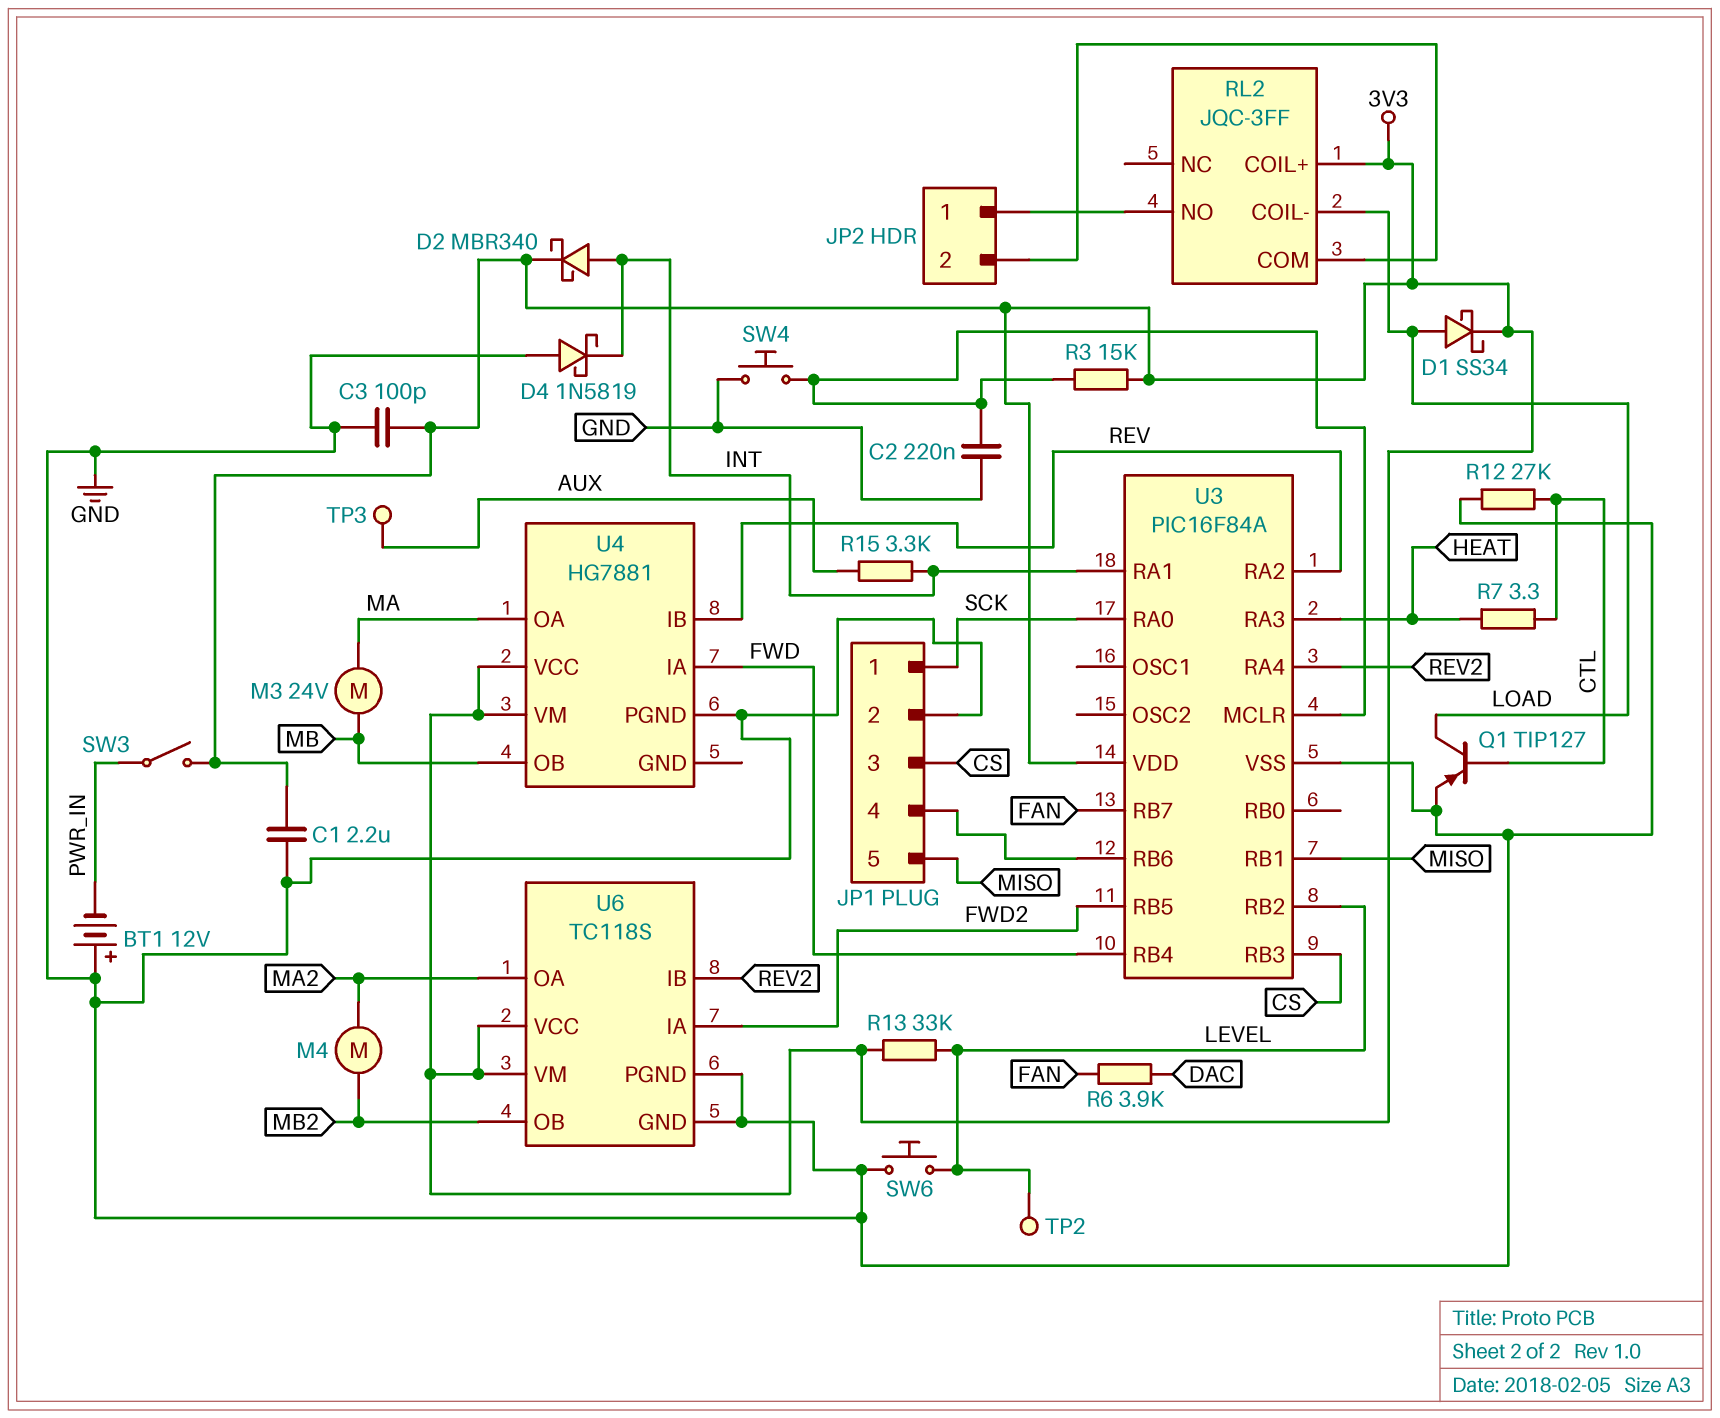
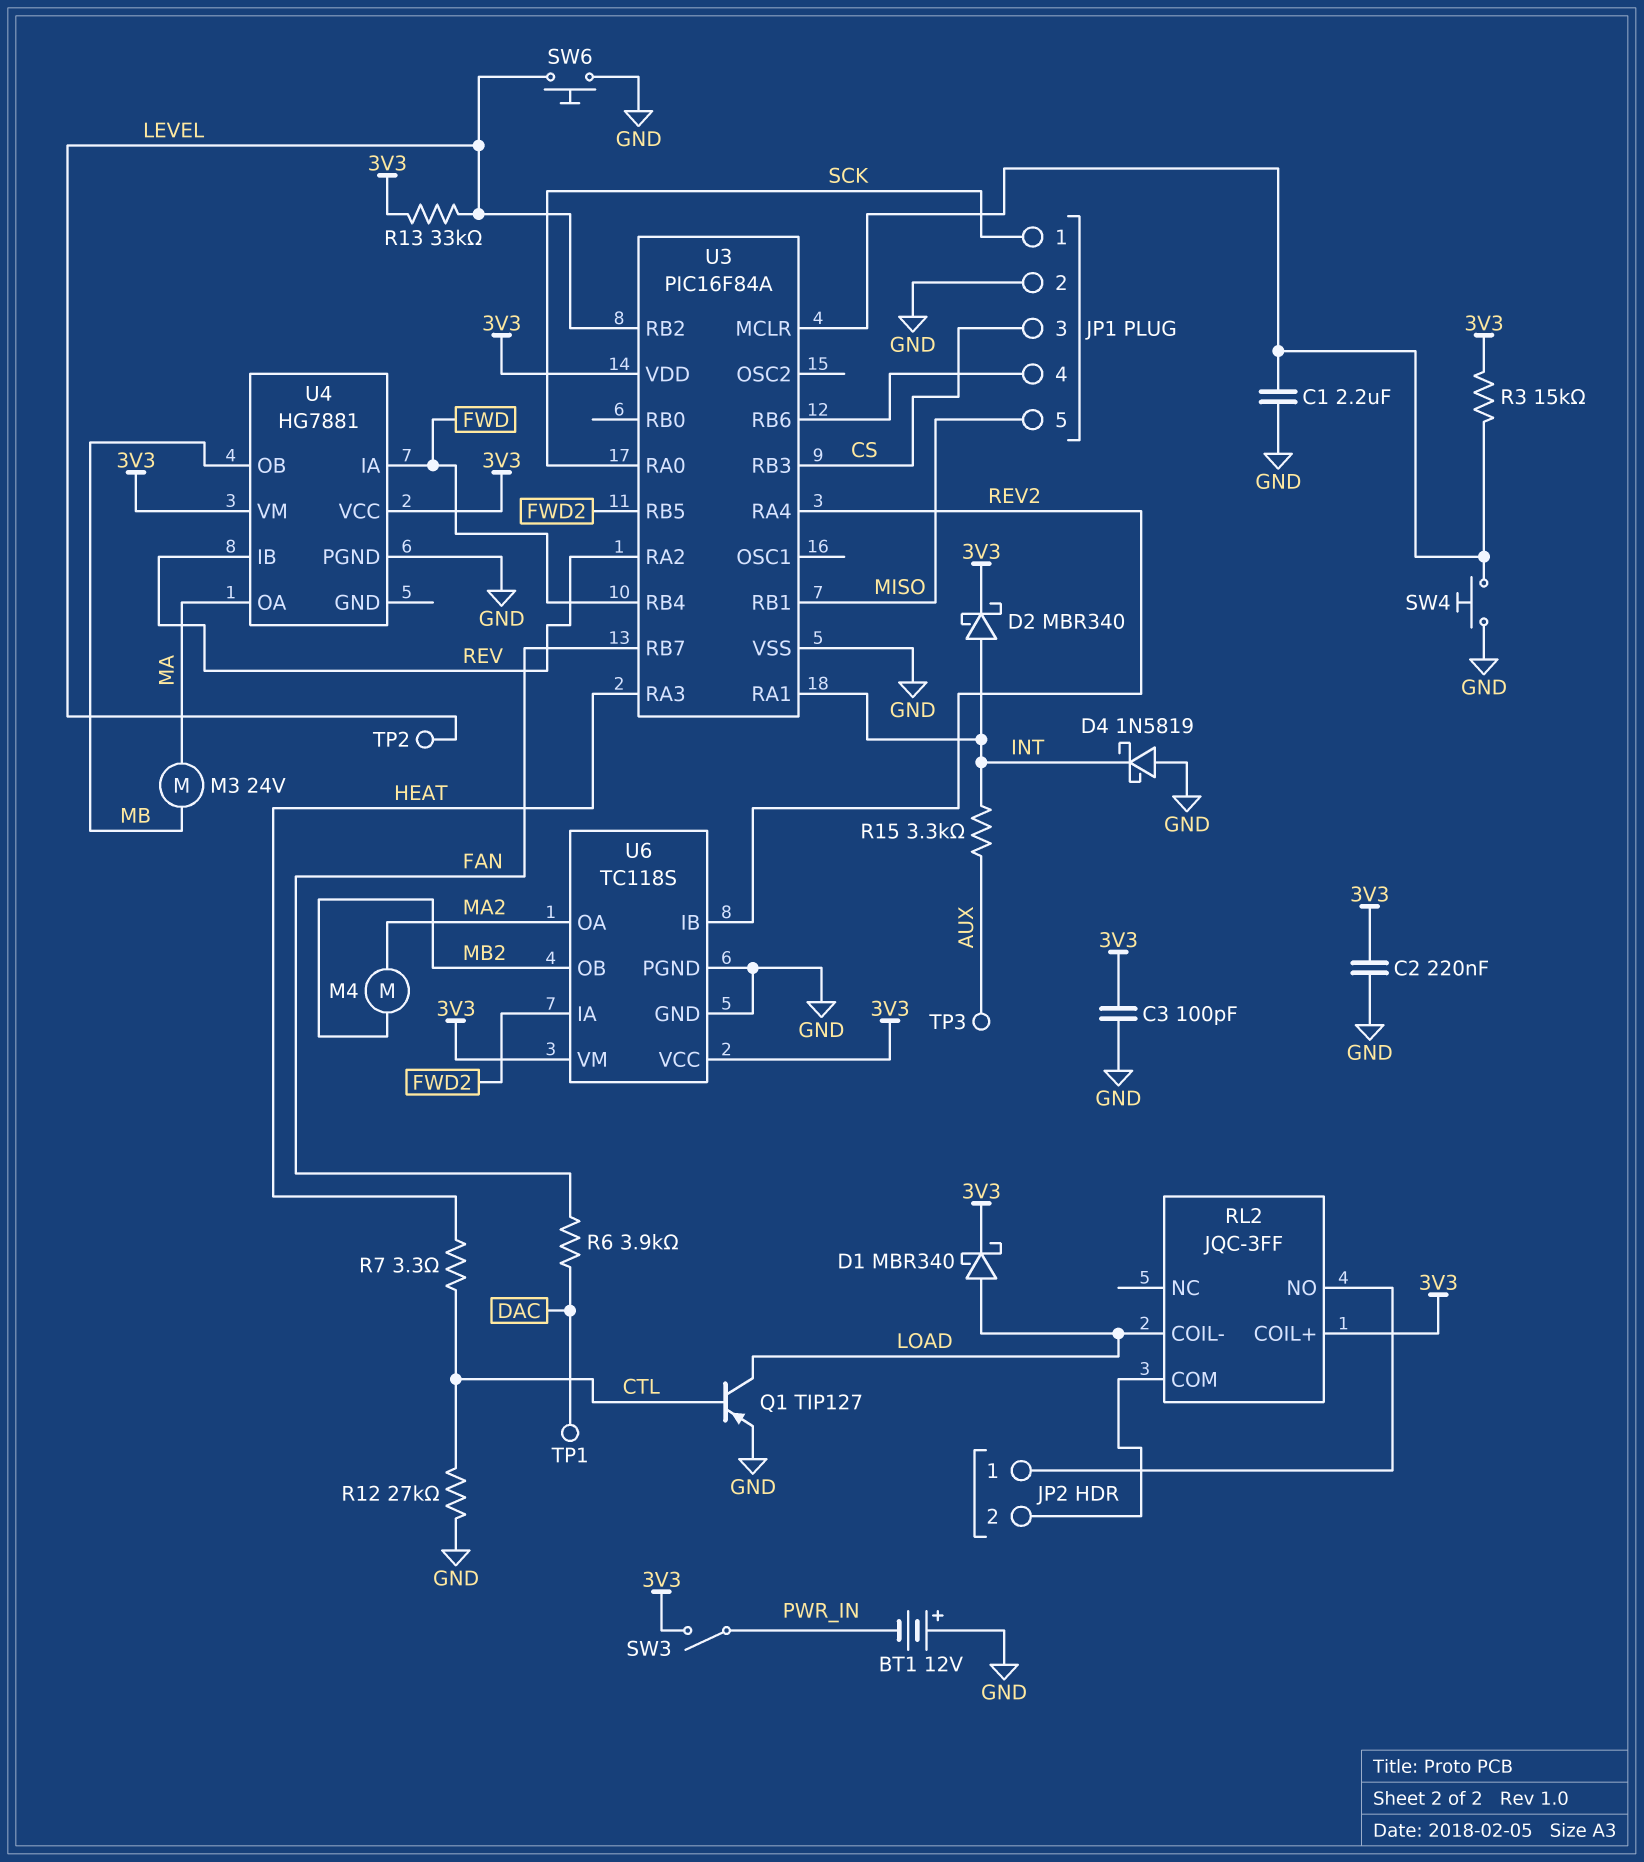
C1: 2.2uF (3V3, GND) -> 2.2uF (GND, U3/MCLR)
C2: 220nF (GND, U3/MCLR) -> 220nF (3V3, GND)
D1: schottky SS34 (A LOAD, K 3V3) -> schottky MBR340 (A LOAD, K 3V3)
TP1: none -> test point (DAC)

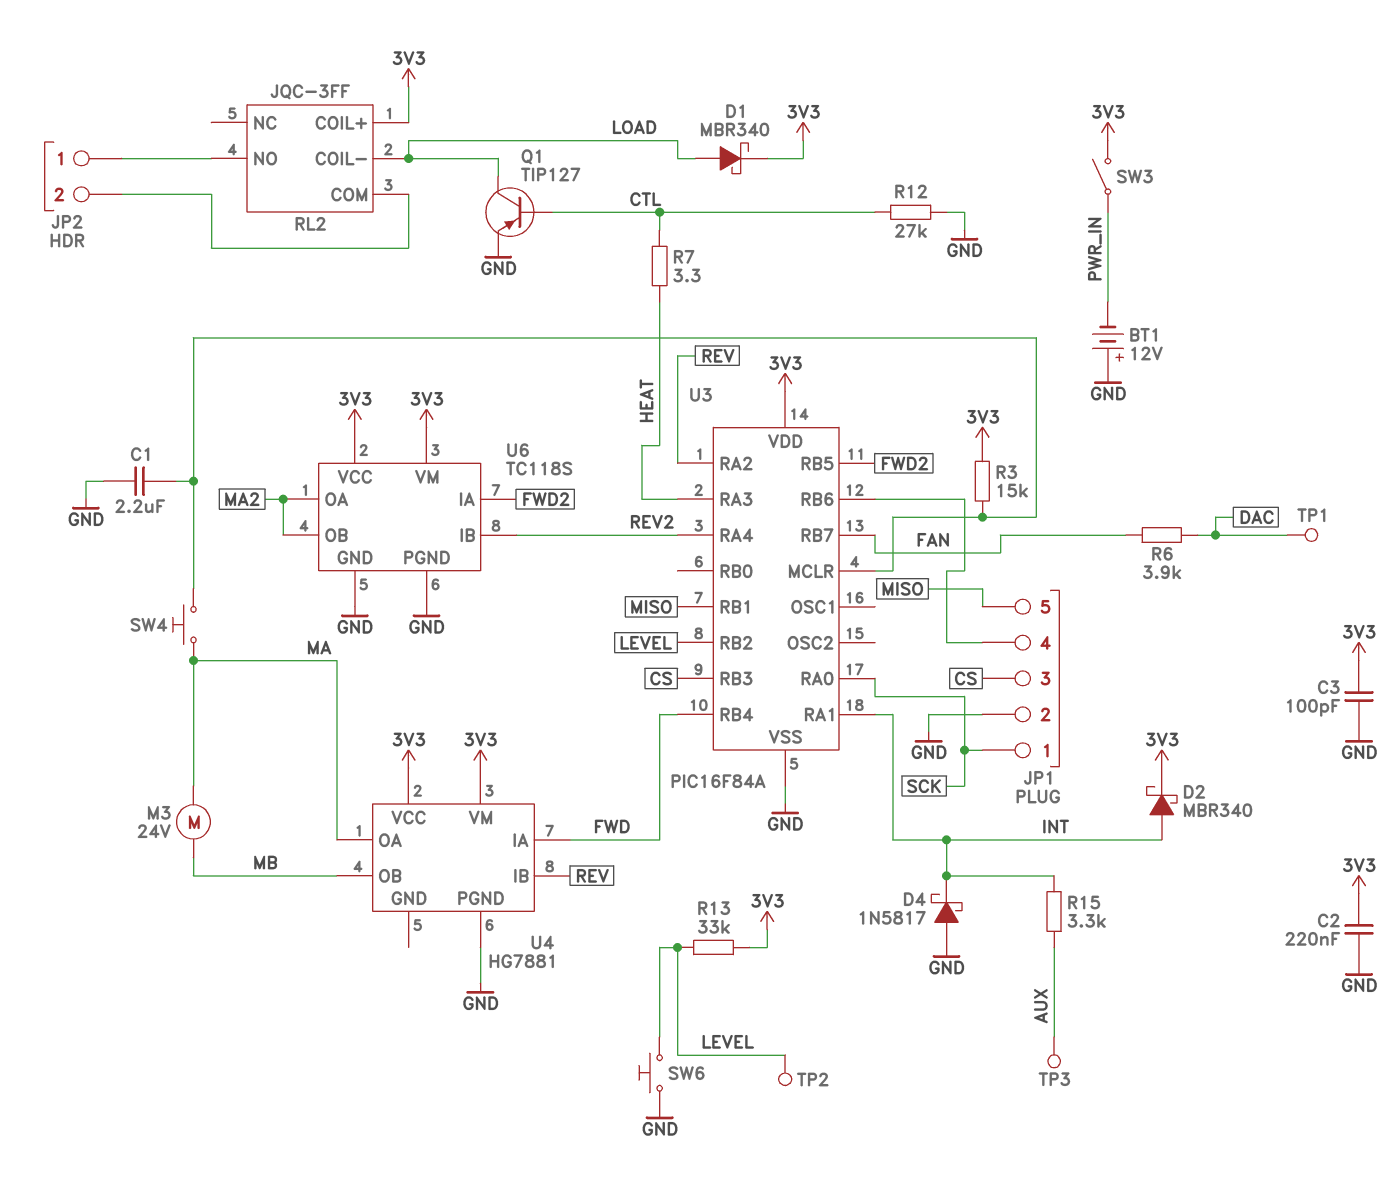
D4: schottky 1N5819 (A GND, K INT) -> schottky 1N5817 (A GND, K INT)
M4: motor (MA2, MB2) -> none
SW4: button (GND, U3/MCLR) -> button (MA, U3/MCLR)
U6 pin OB: MB2 -> MA2

